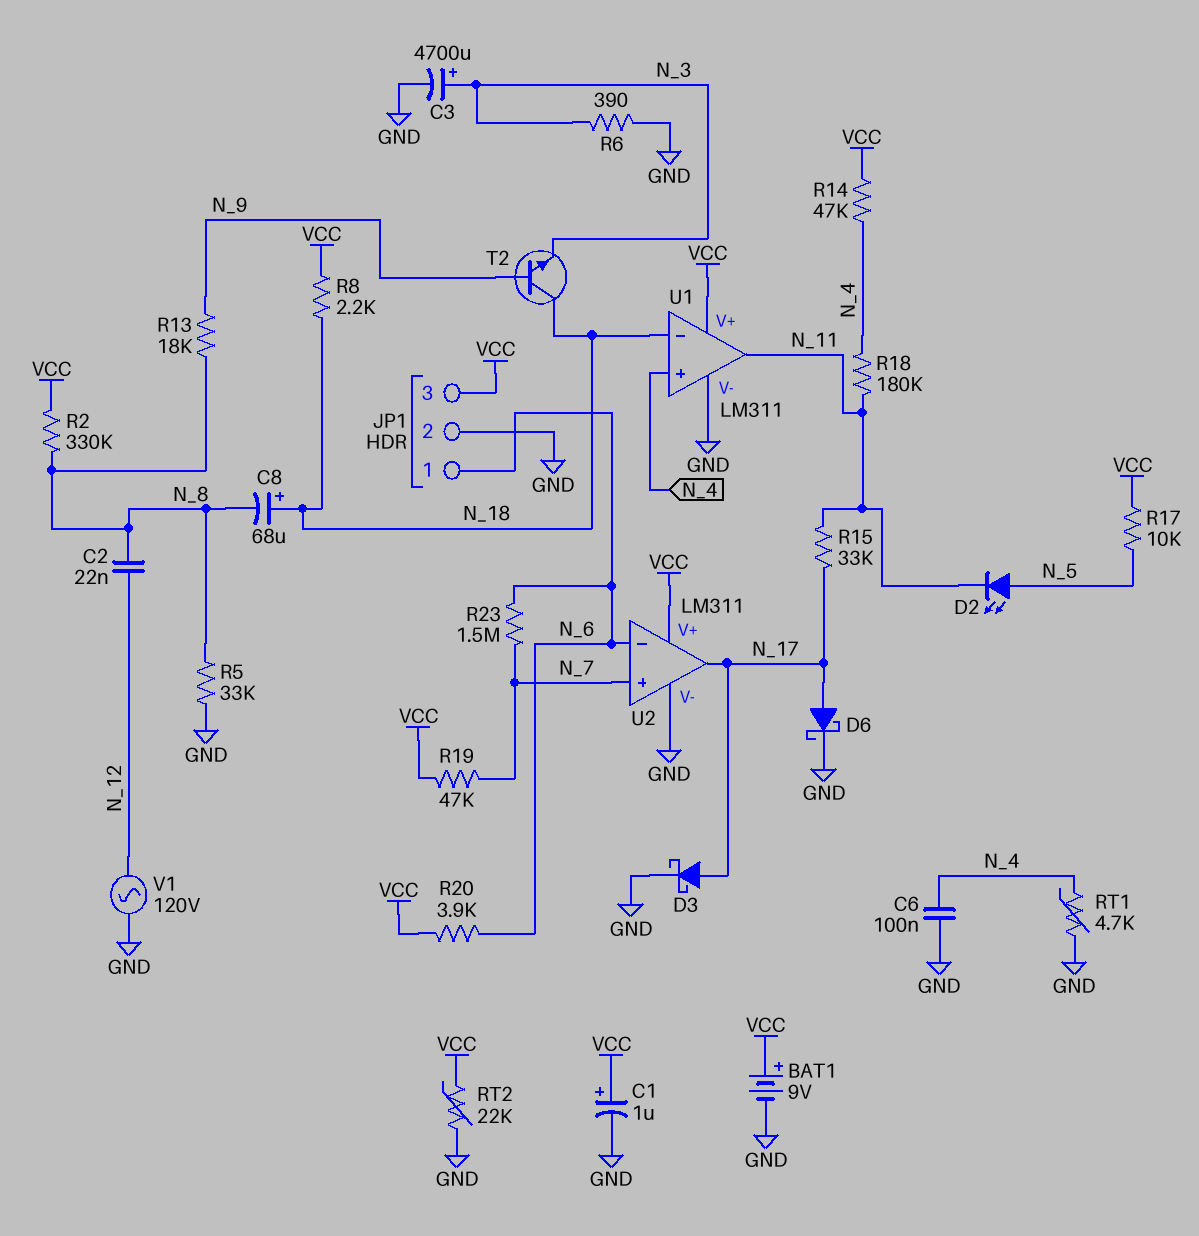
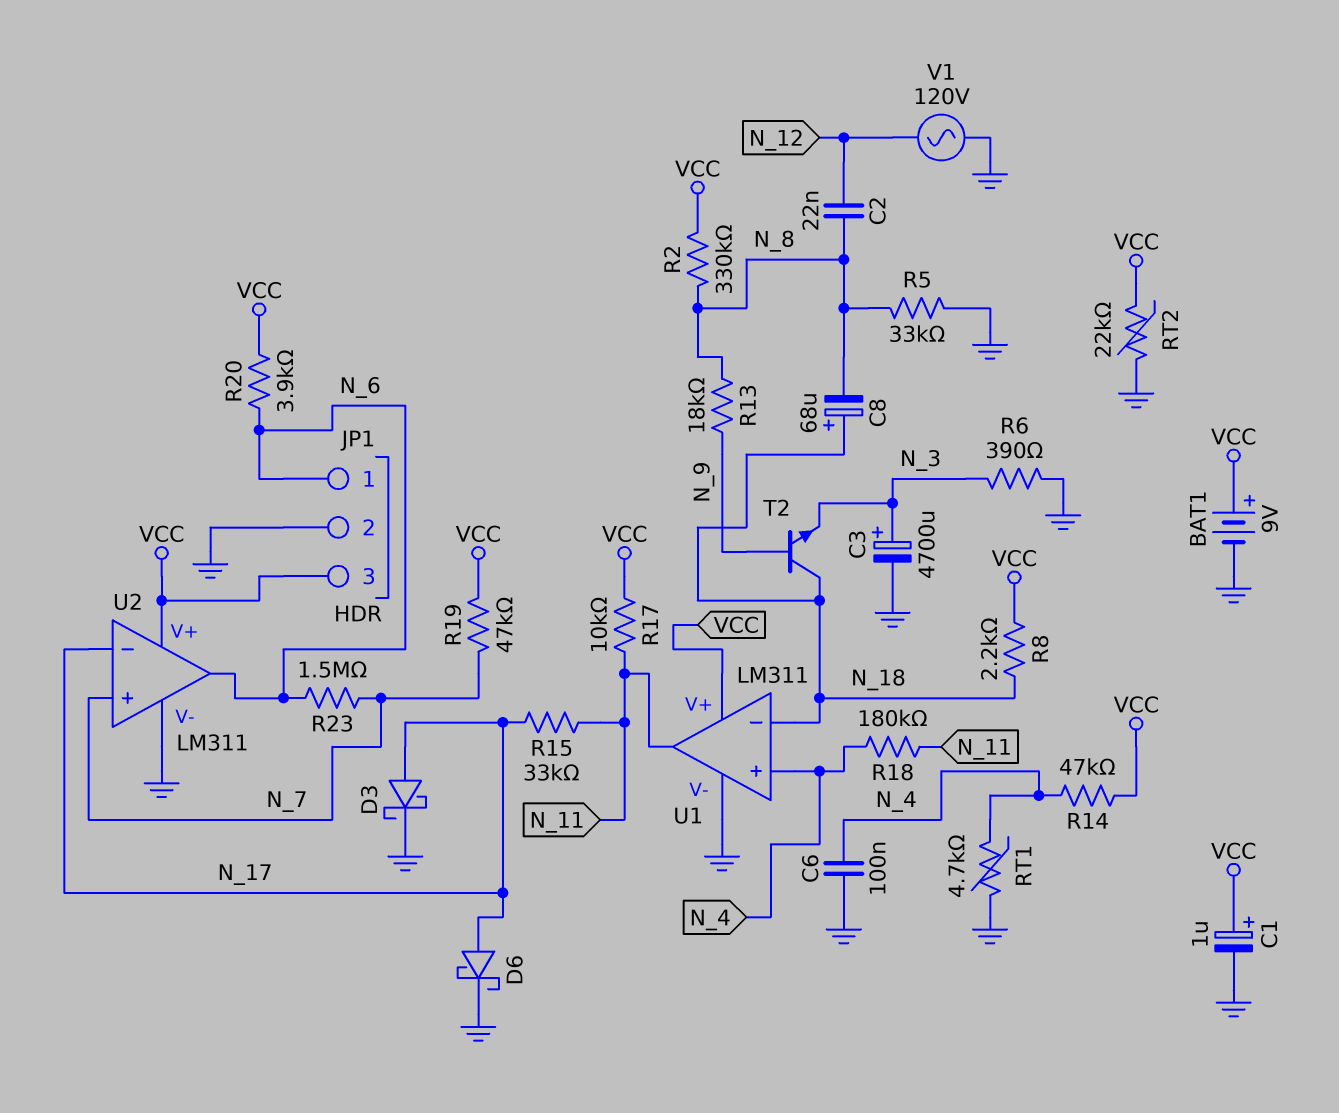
D2: LED (A N_5, K N_11) -> none
R17: 10k (N_5, VCC) -> 10k (N_11, VCC)
U2 pin in-: N_6 -> N_17
U2 pin out: N_17 -> N_6

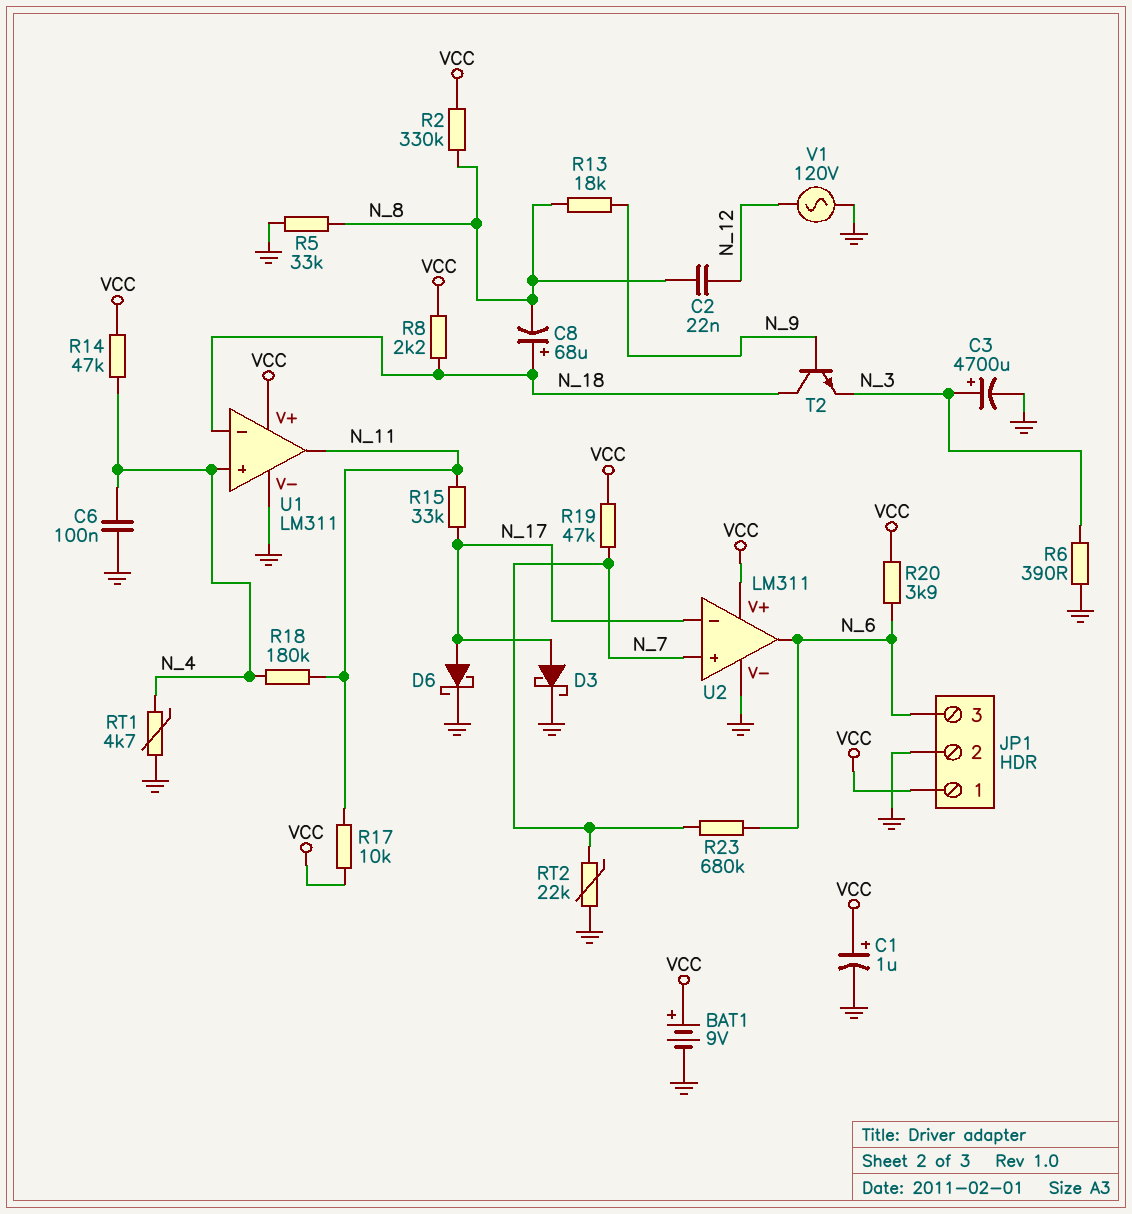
JP1 pin 1: N_6 -> VCC
JP1 pin 3: VCC -> N_6
R23: 1.5M (N_6, N_7) -> 680k (N_6, N_7)
RT2: 22k (GND, VCC) -> 22k (GND, N_7)

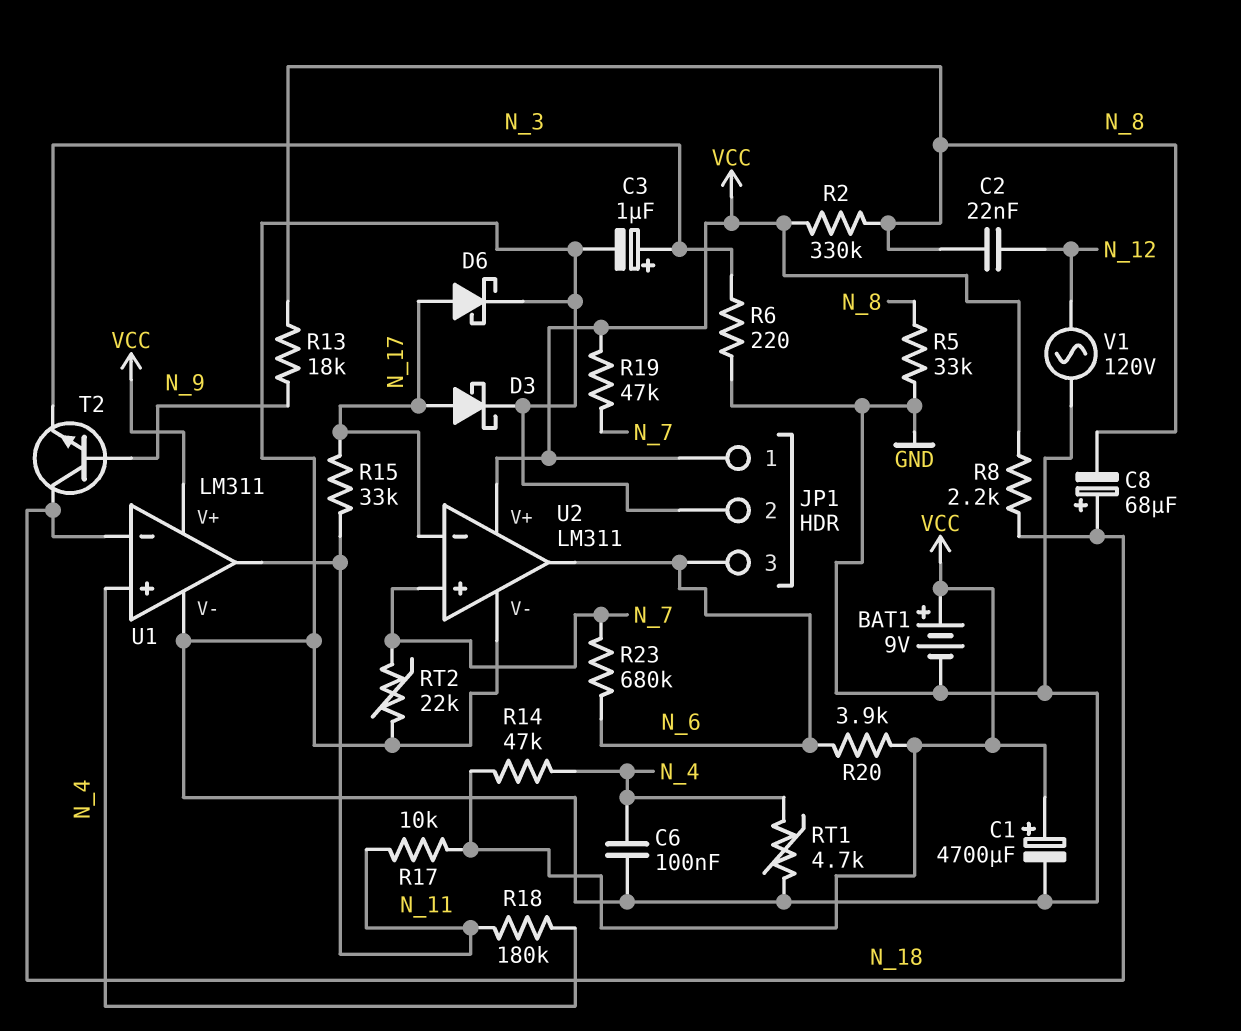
C1: 1uF (plus VCC, minus GND) -> 4700uF (plus VCC, minus GND)
C3: 4700uF (plus N_3, minus GND) -> 1uF (plus N_3, minus GND)
R6: 390 (GND, N_3) -> 220 (GND, N_3)

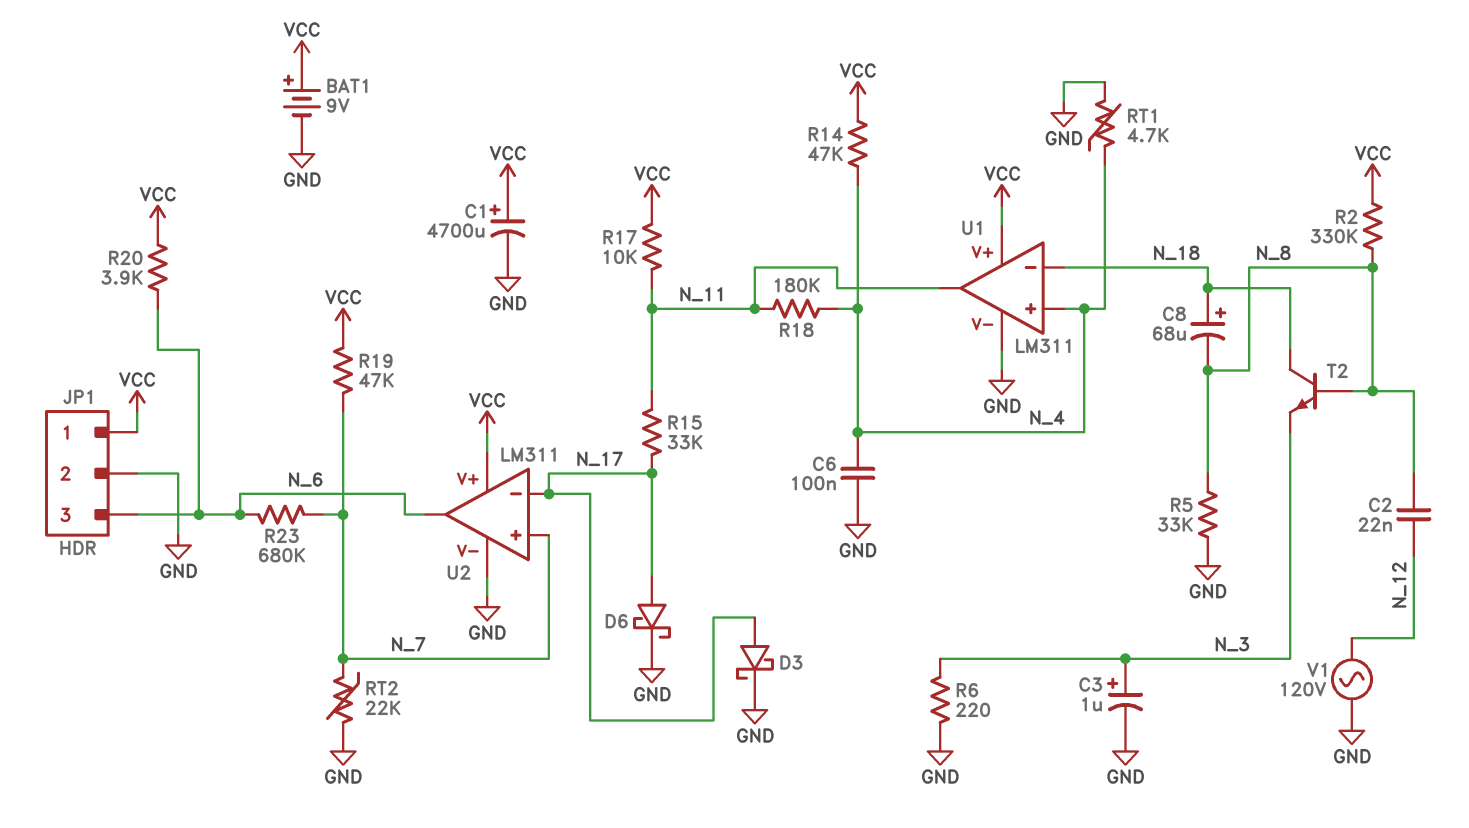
R8: 2.2k (N_18, VCC) -> none
R13: 18k (N_8, N_9) -> none
T2: NPN (B N_9, C N_18, E N_3) -> NPN (B N_8, C N_18, E N_3)

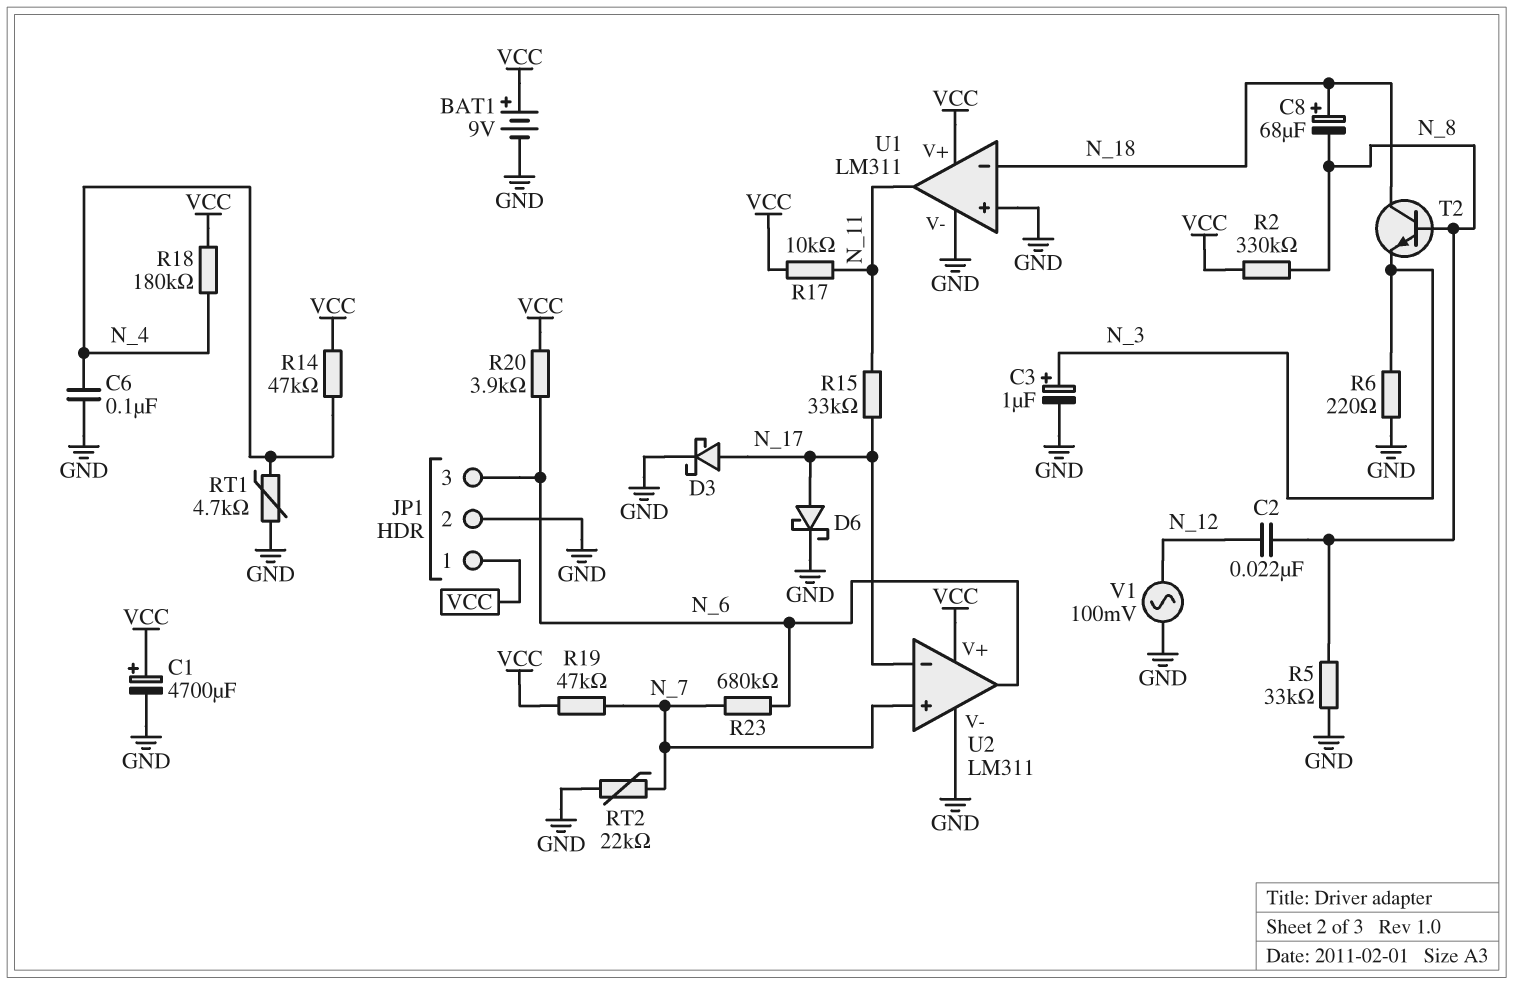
R18: 180k (N_4, N_11) -> 180k (N_4, VCC)
U1 pin in+: N_4 -> GND
V1: AC 120V (GND, N_12) -> AC 100mV (GND, N_12)

